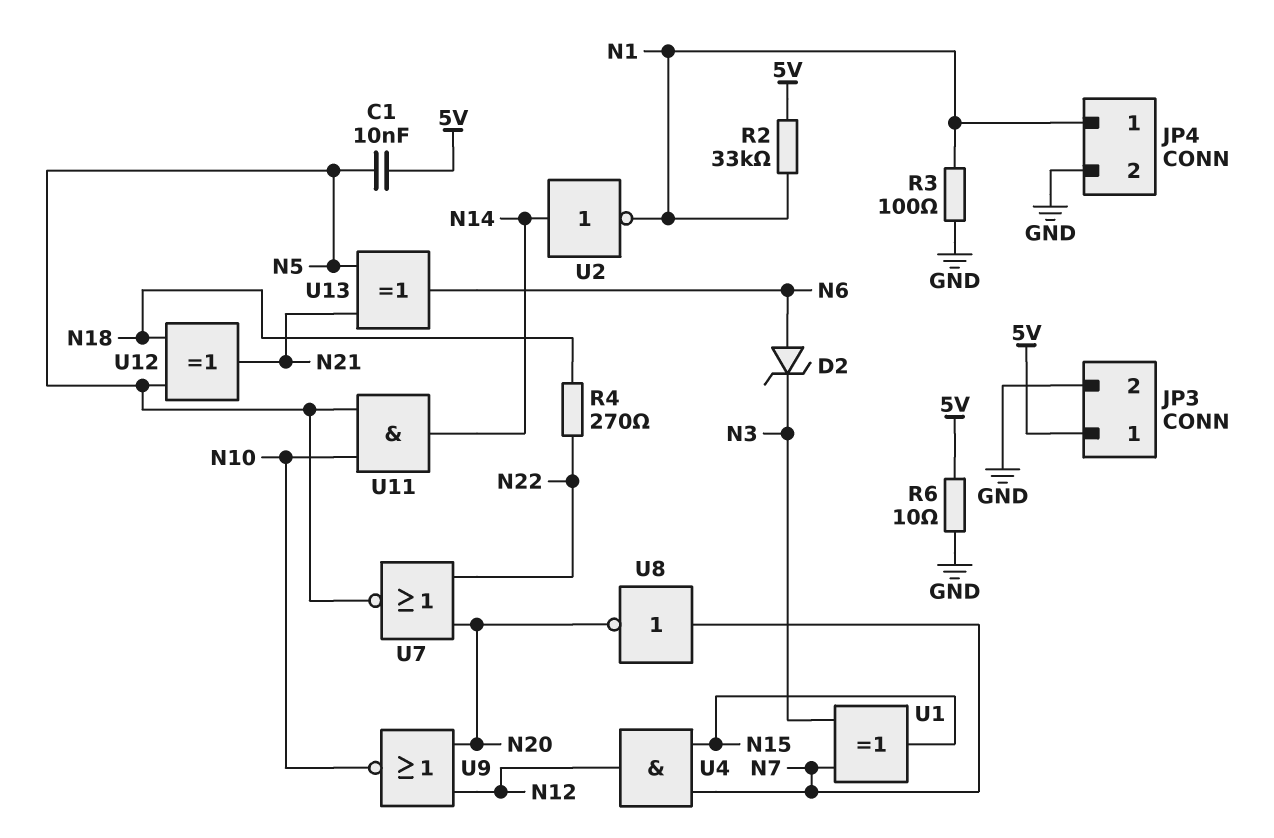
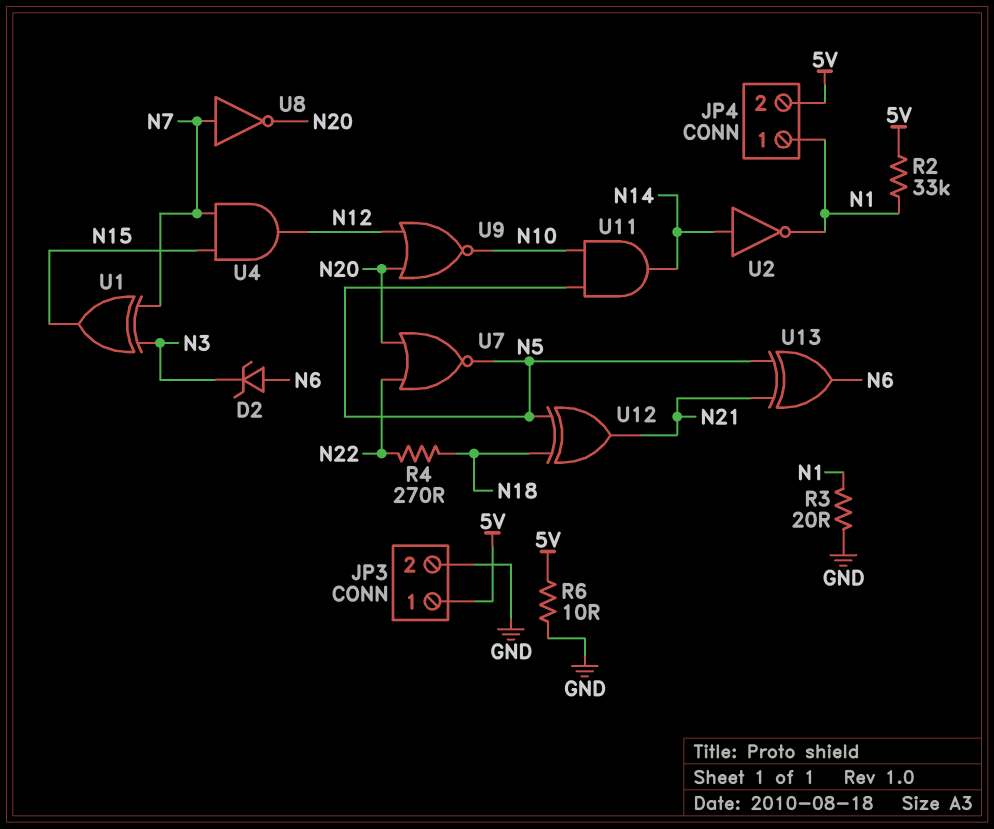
C1: 10nF (5V, N5) -> none
JP4 pin 2: GND -> 5V
R3: 100 (GND, N1) -> 20 (GND, N1)

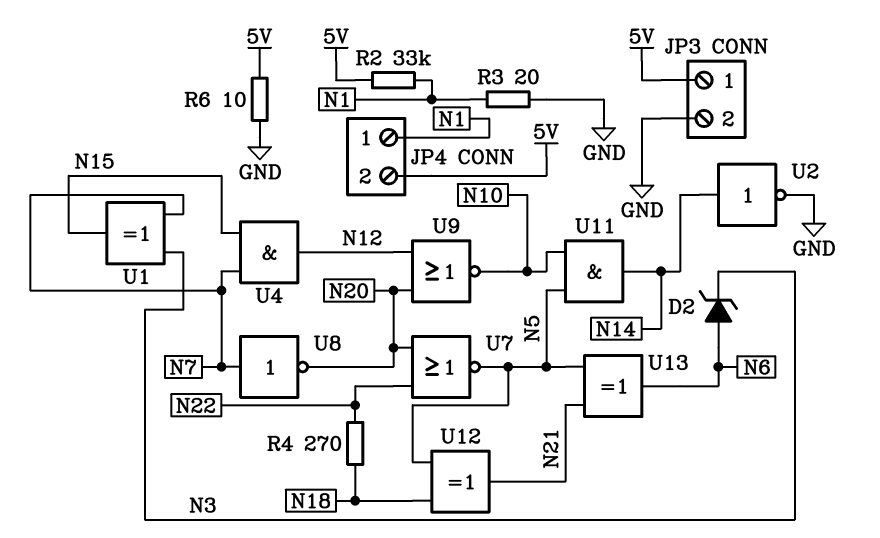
U2: NOT (in N14, out N1) -> NOT (in N14, out GND)

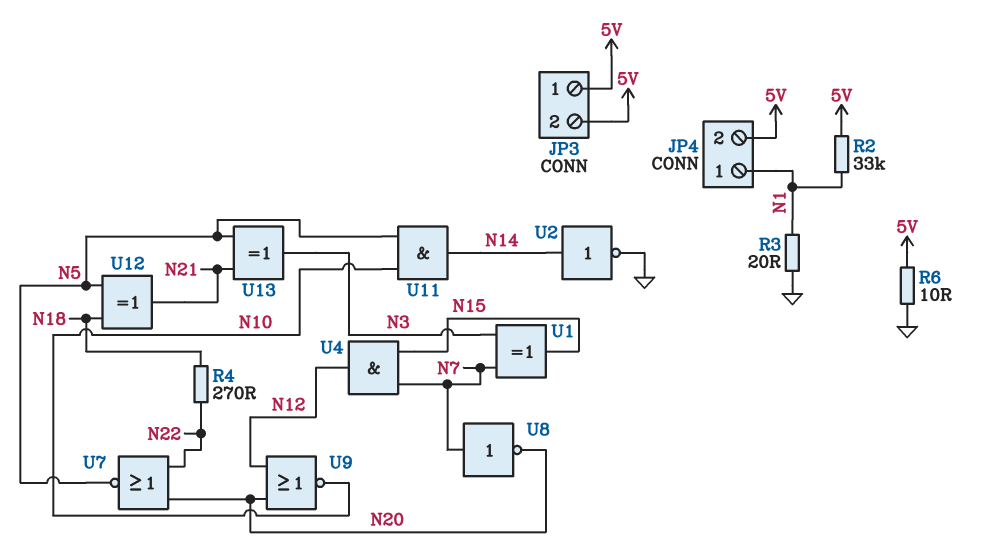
D2: zener (A N6, K N3) -> none
JP3 pin 2: GND -> 5V
U13: XOR (in N5, in N21, out N6) -> XOR (in N5, in N21, out N3)

